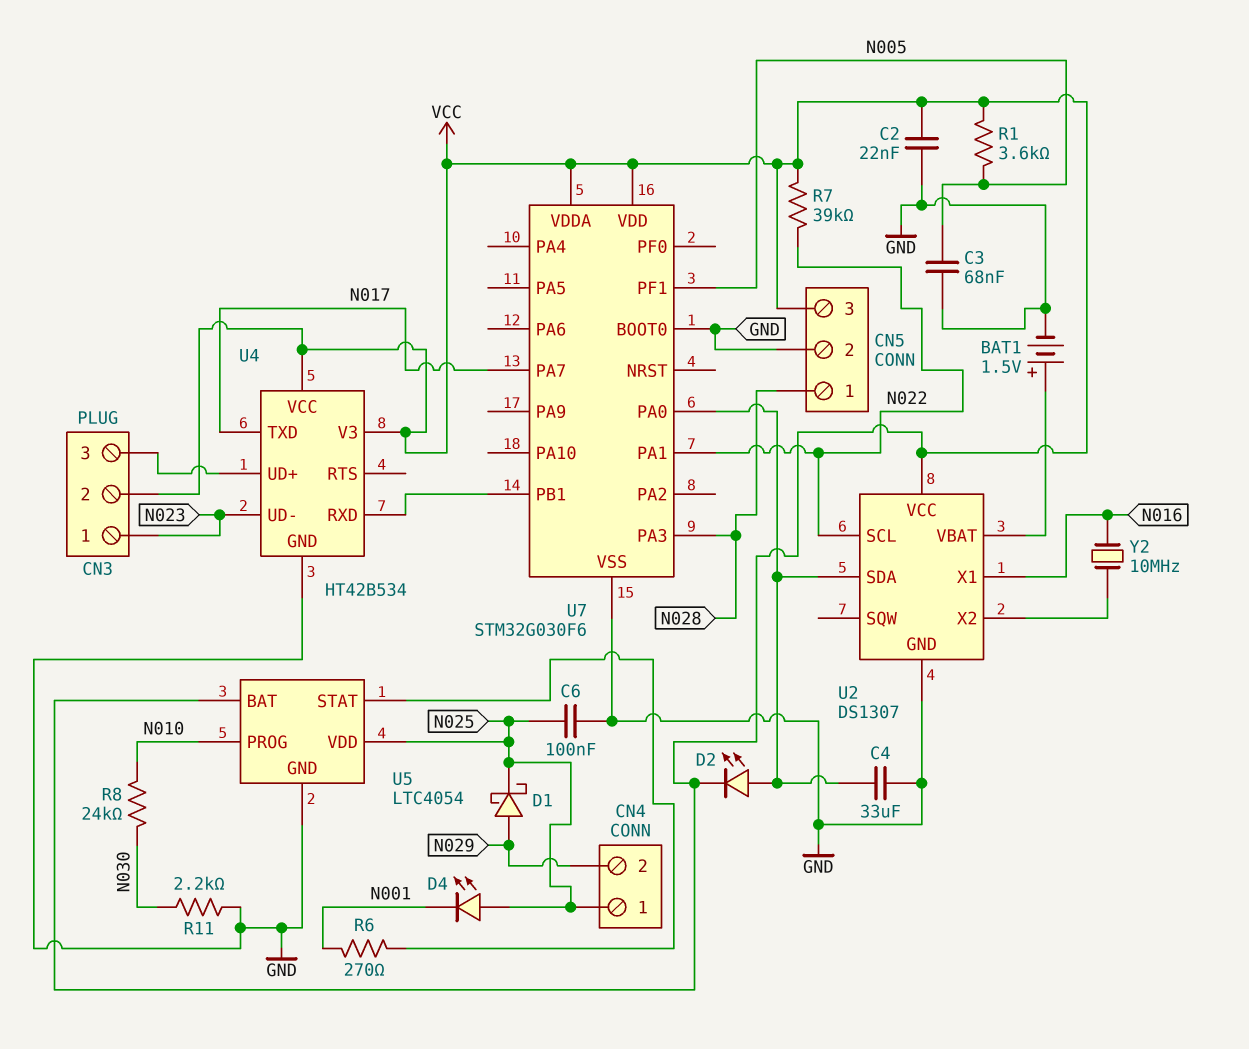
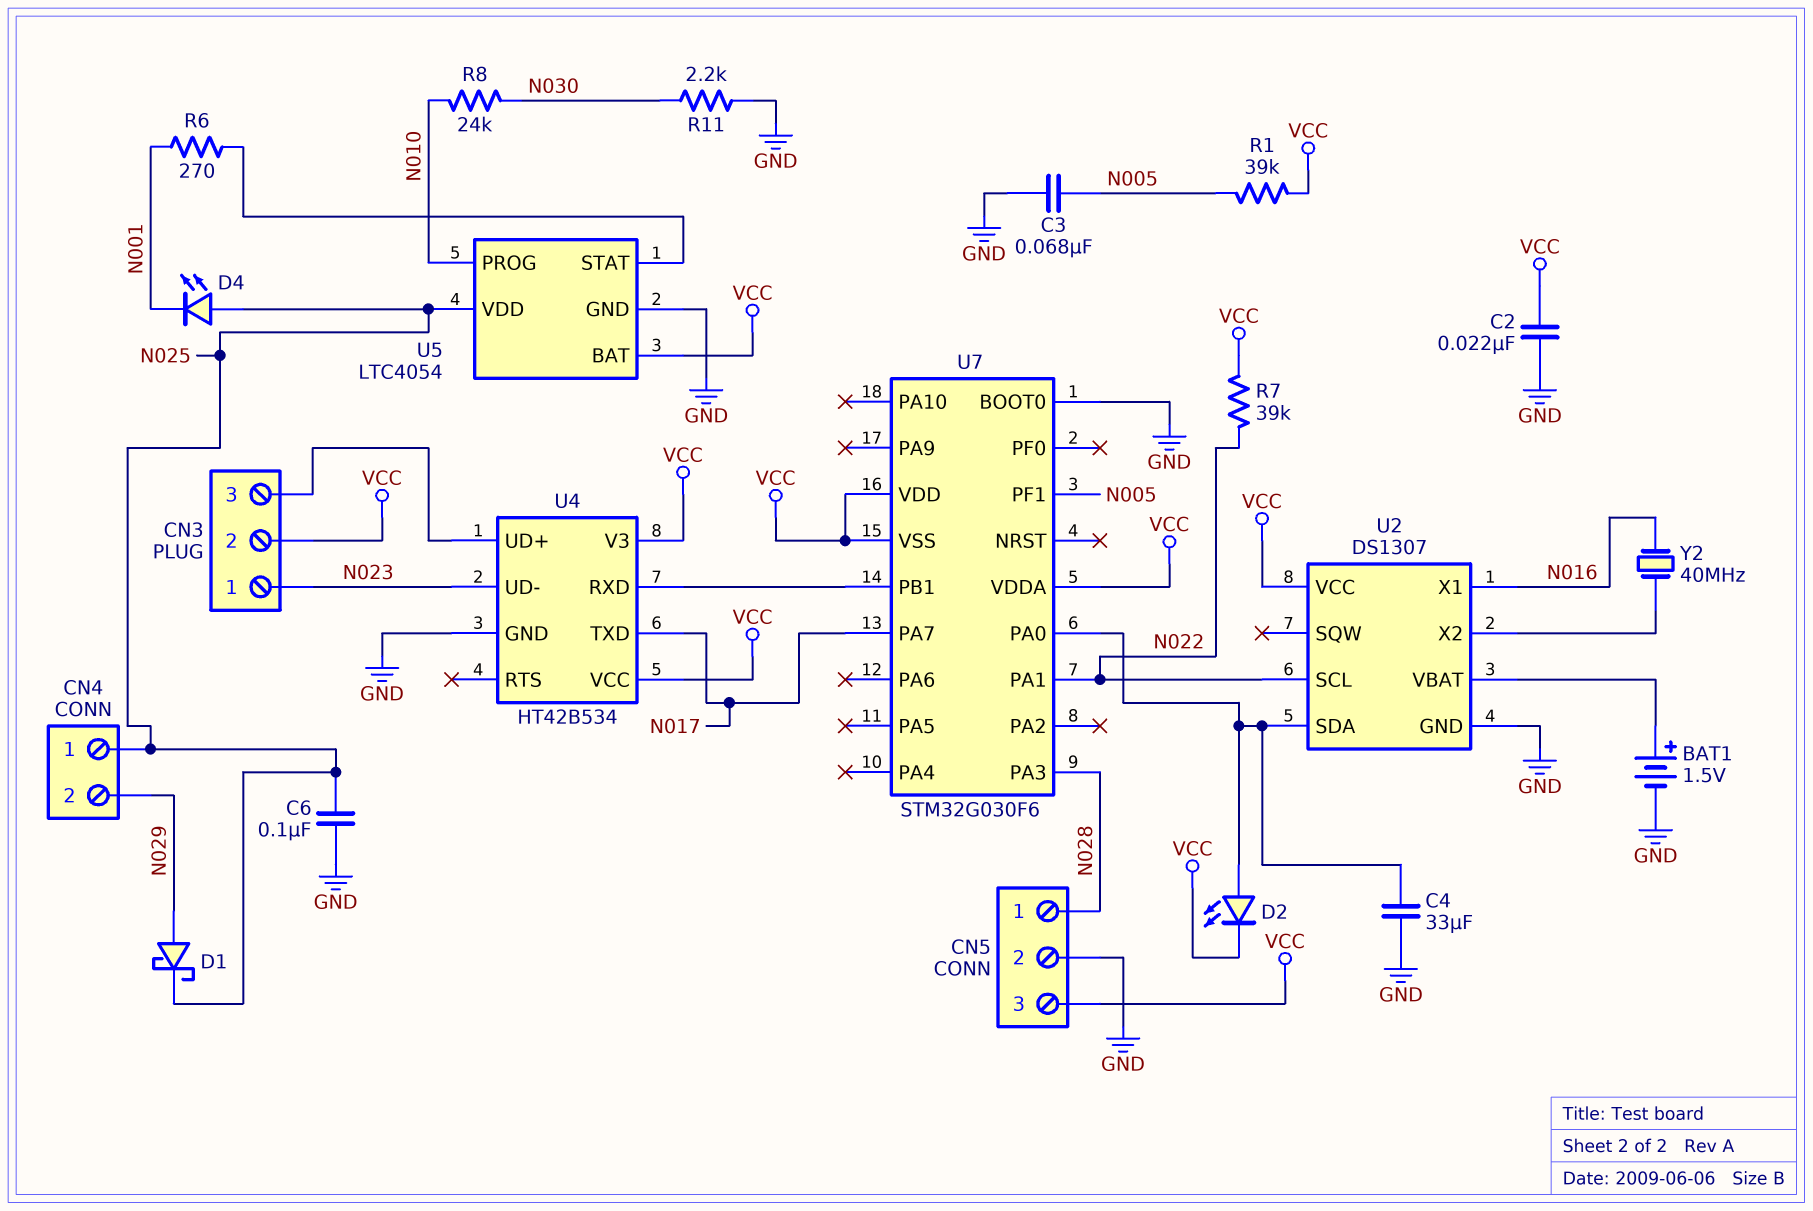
R1: 3.6k (N005, VCC) -> 39k (N005, VCC)
U7 pin VSS: GND -> VCC
Y2: 10MHz (N016, U2/X2) -> 40MHz (N016, U2/X2)

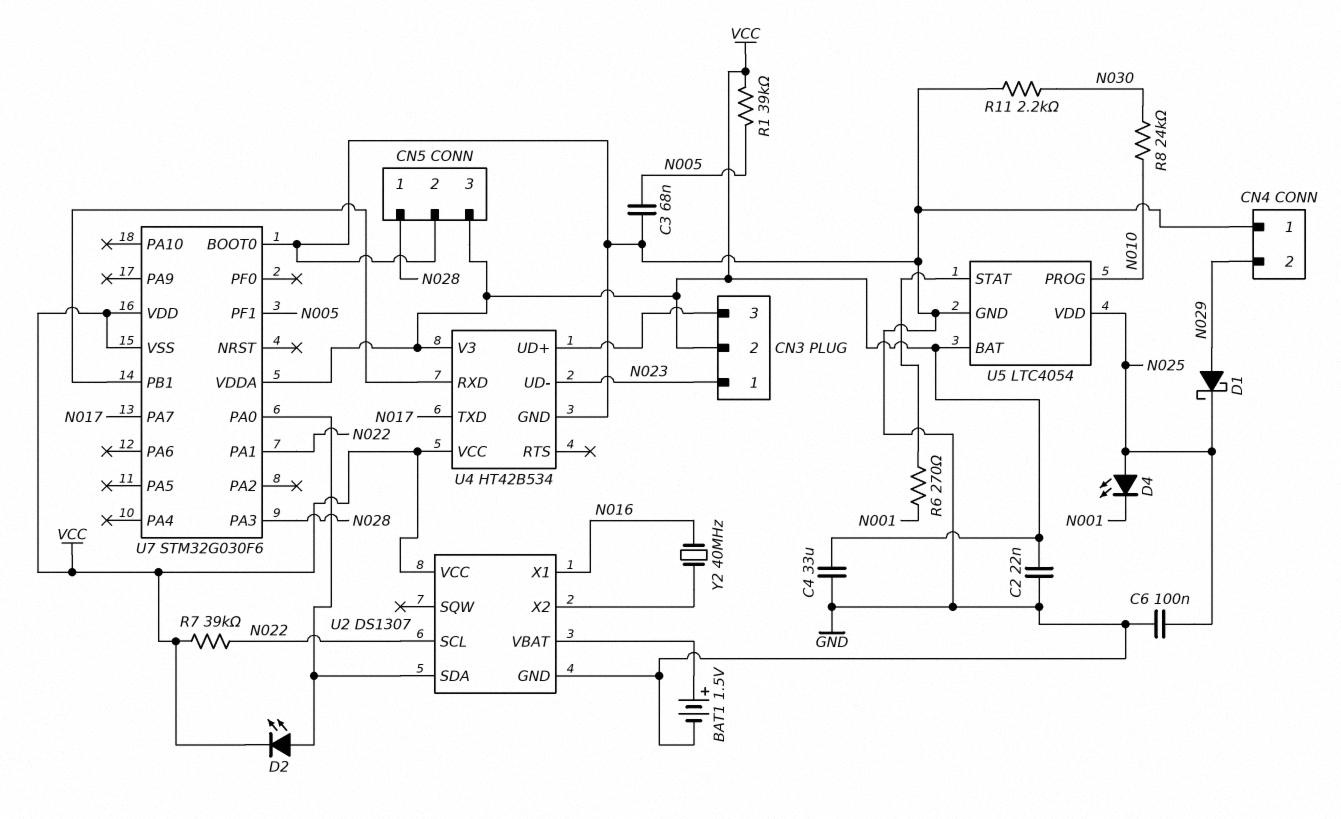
C4: 33uF (GND, U2/SDA) -> 33uF (GND, VCC)
CN4 pin 1: N025 -> GND

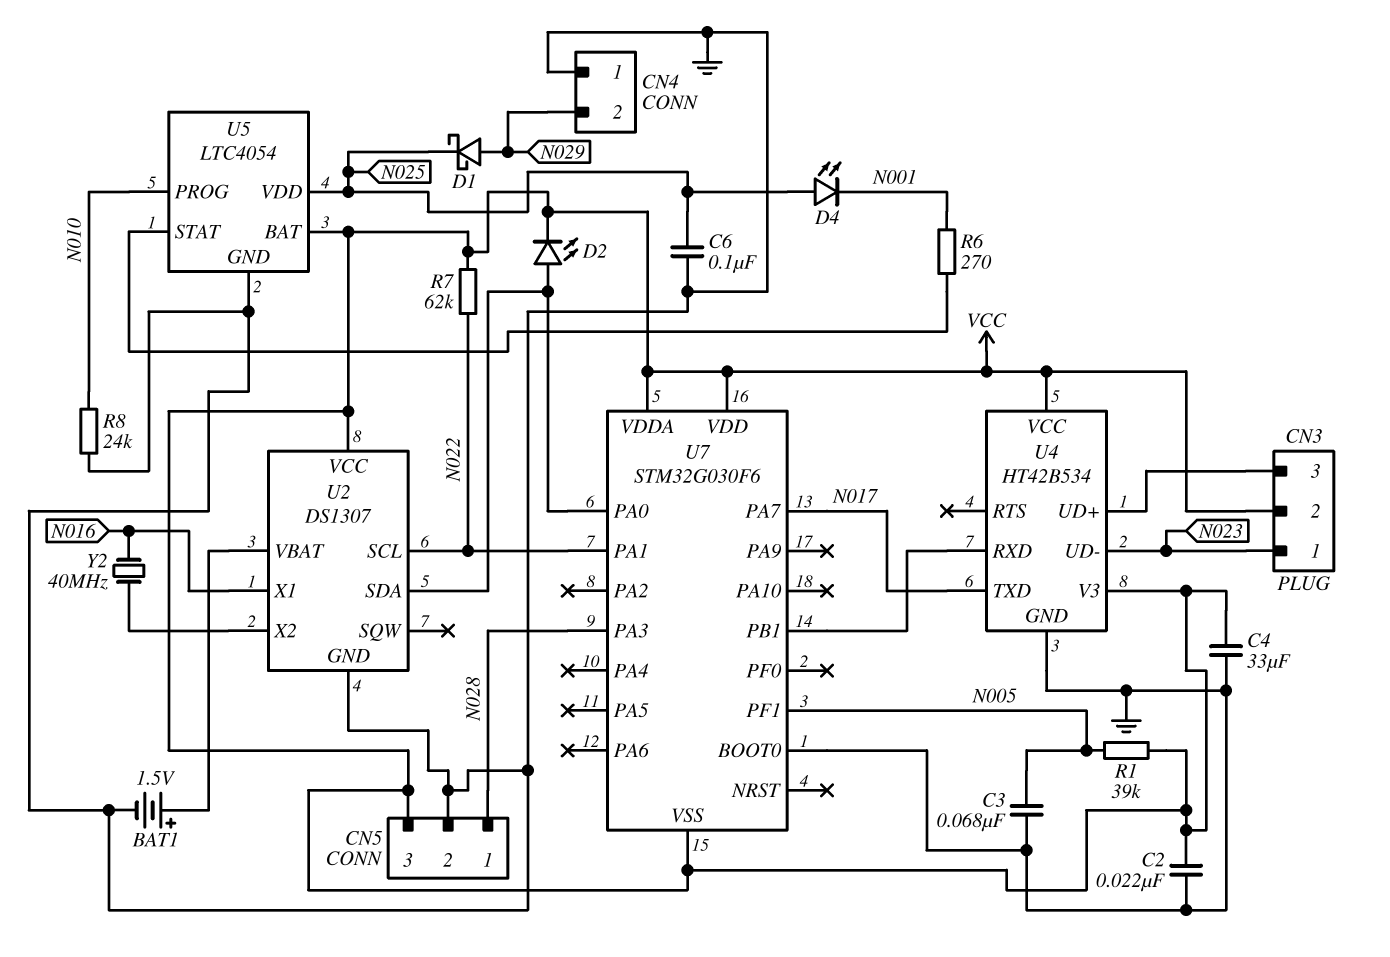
R7: 39k (N022, VCC) -> 62k (N022, VCC)
R8: 24k (N010, N030) -> 24k (GND, N010)
R11: 2.2k (GND, N030) -> none

